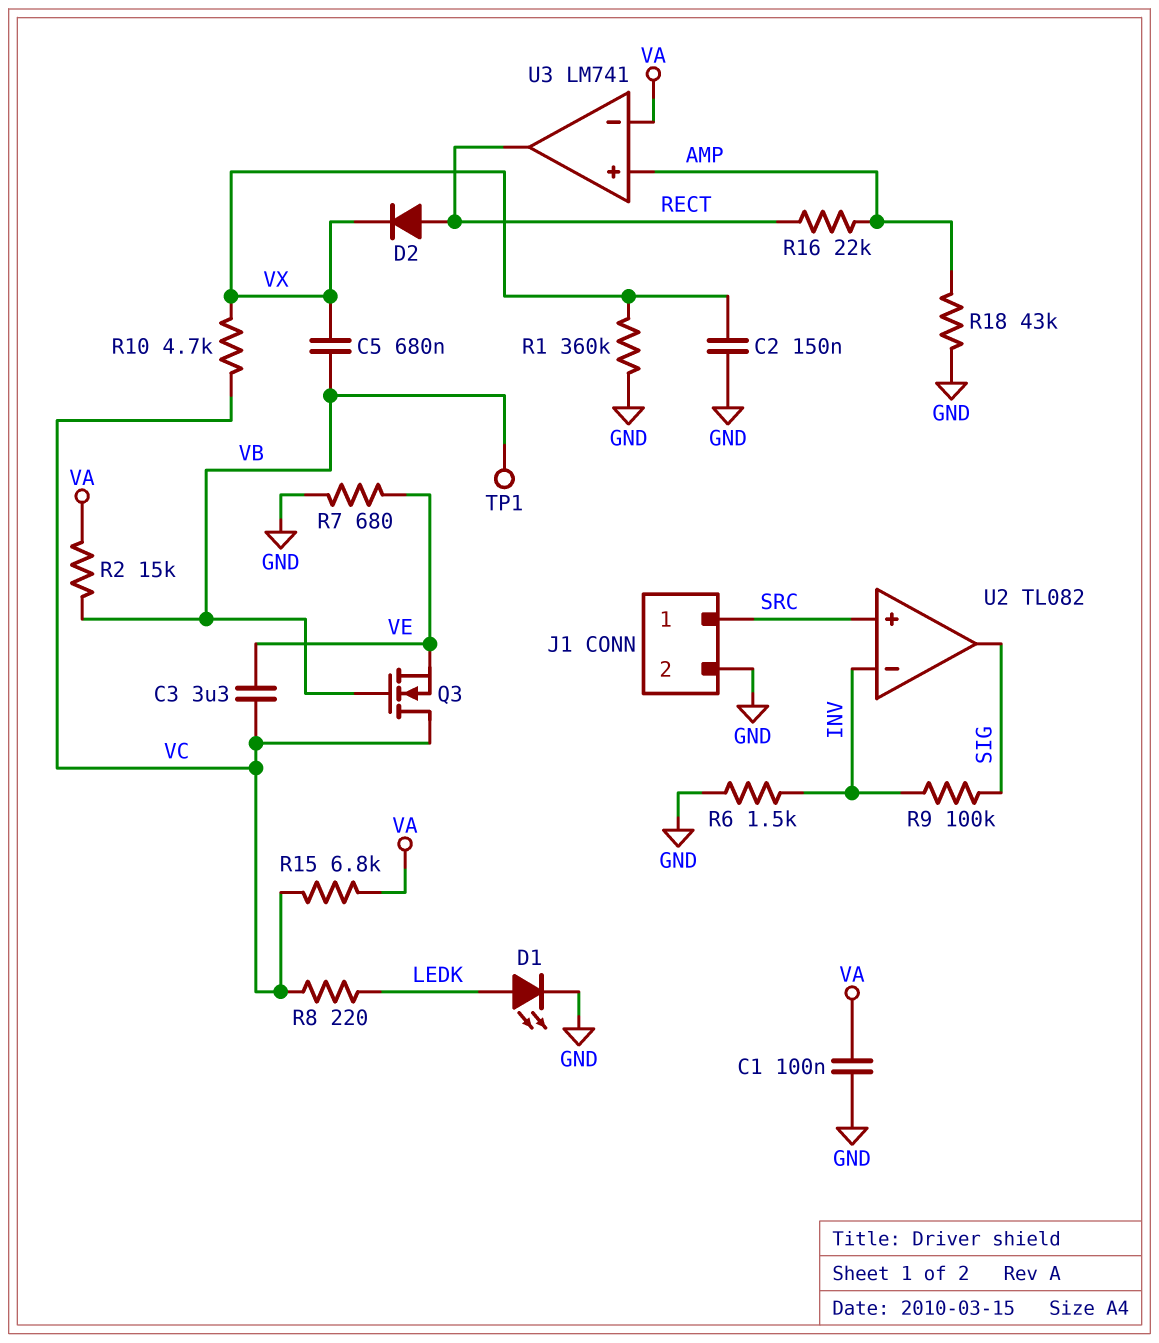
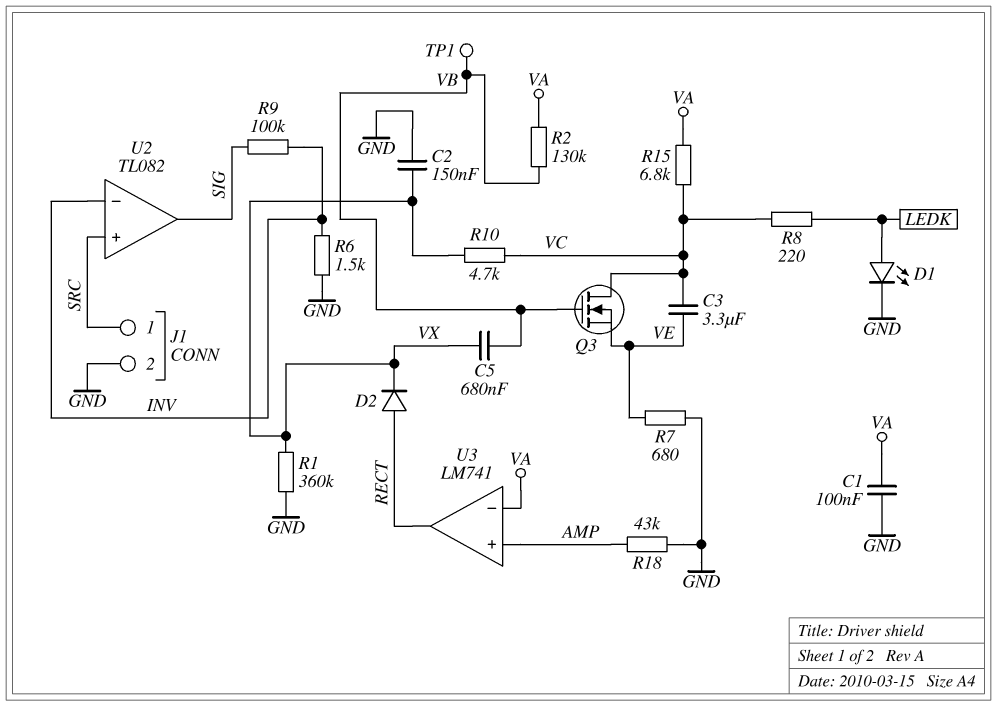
R2: 15k (VA, VB) -> 130k (VA, VB)
R16: 22k (AMP, RECT) -> none

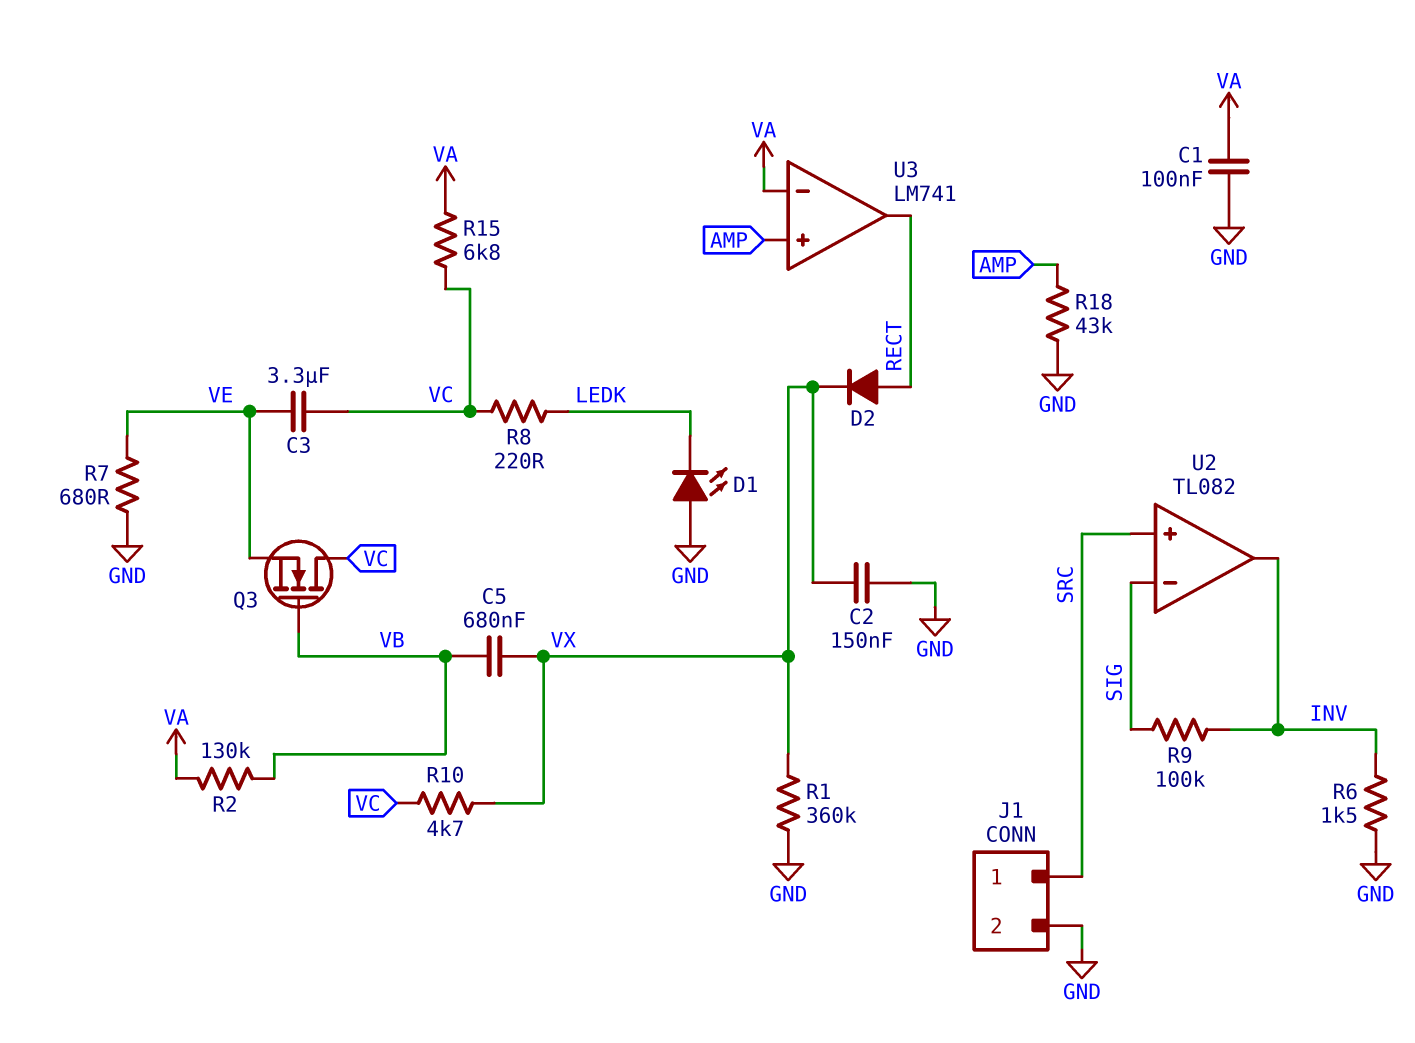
D1: LED (A LEDK, K GND) -> LED (A GND, K LEDK)
TP1: test point (VB) -> none
U2 pin in-: INV -> SIG
U2 pin out: SIG -> INV

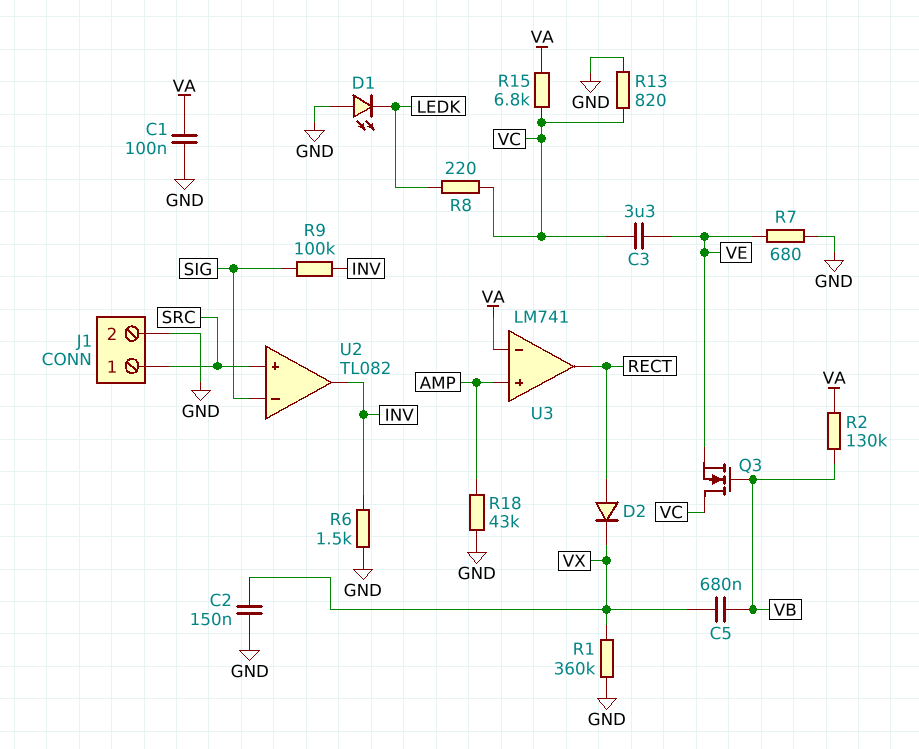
R10: 4.7k (VC, VX) -> none
R13: none -> 820 (GND, VC)

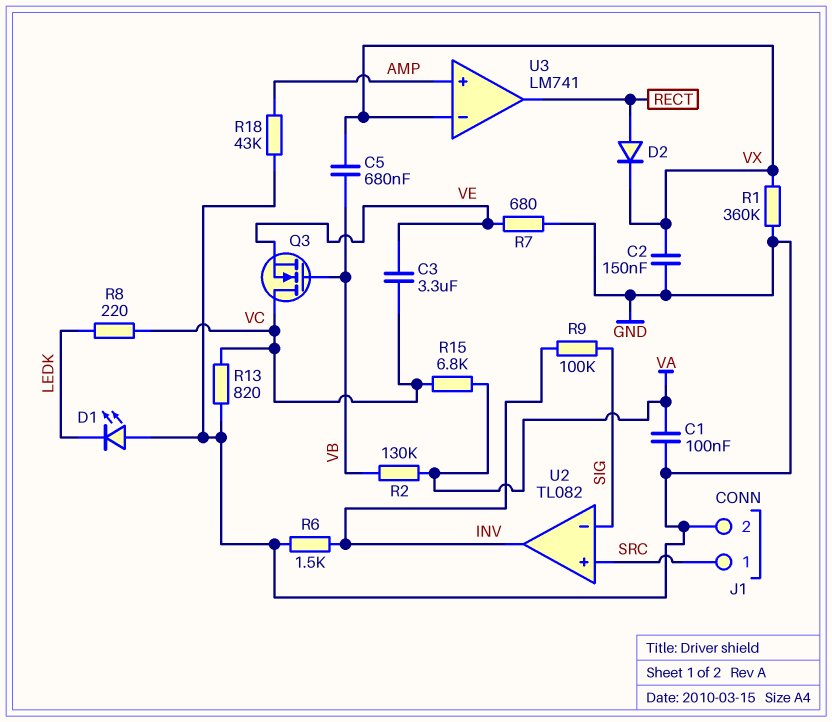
U3 pin in-: VA -> VX

